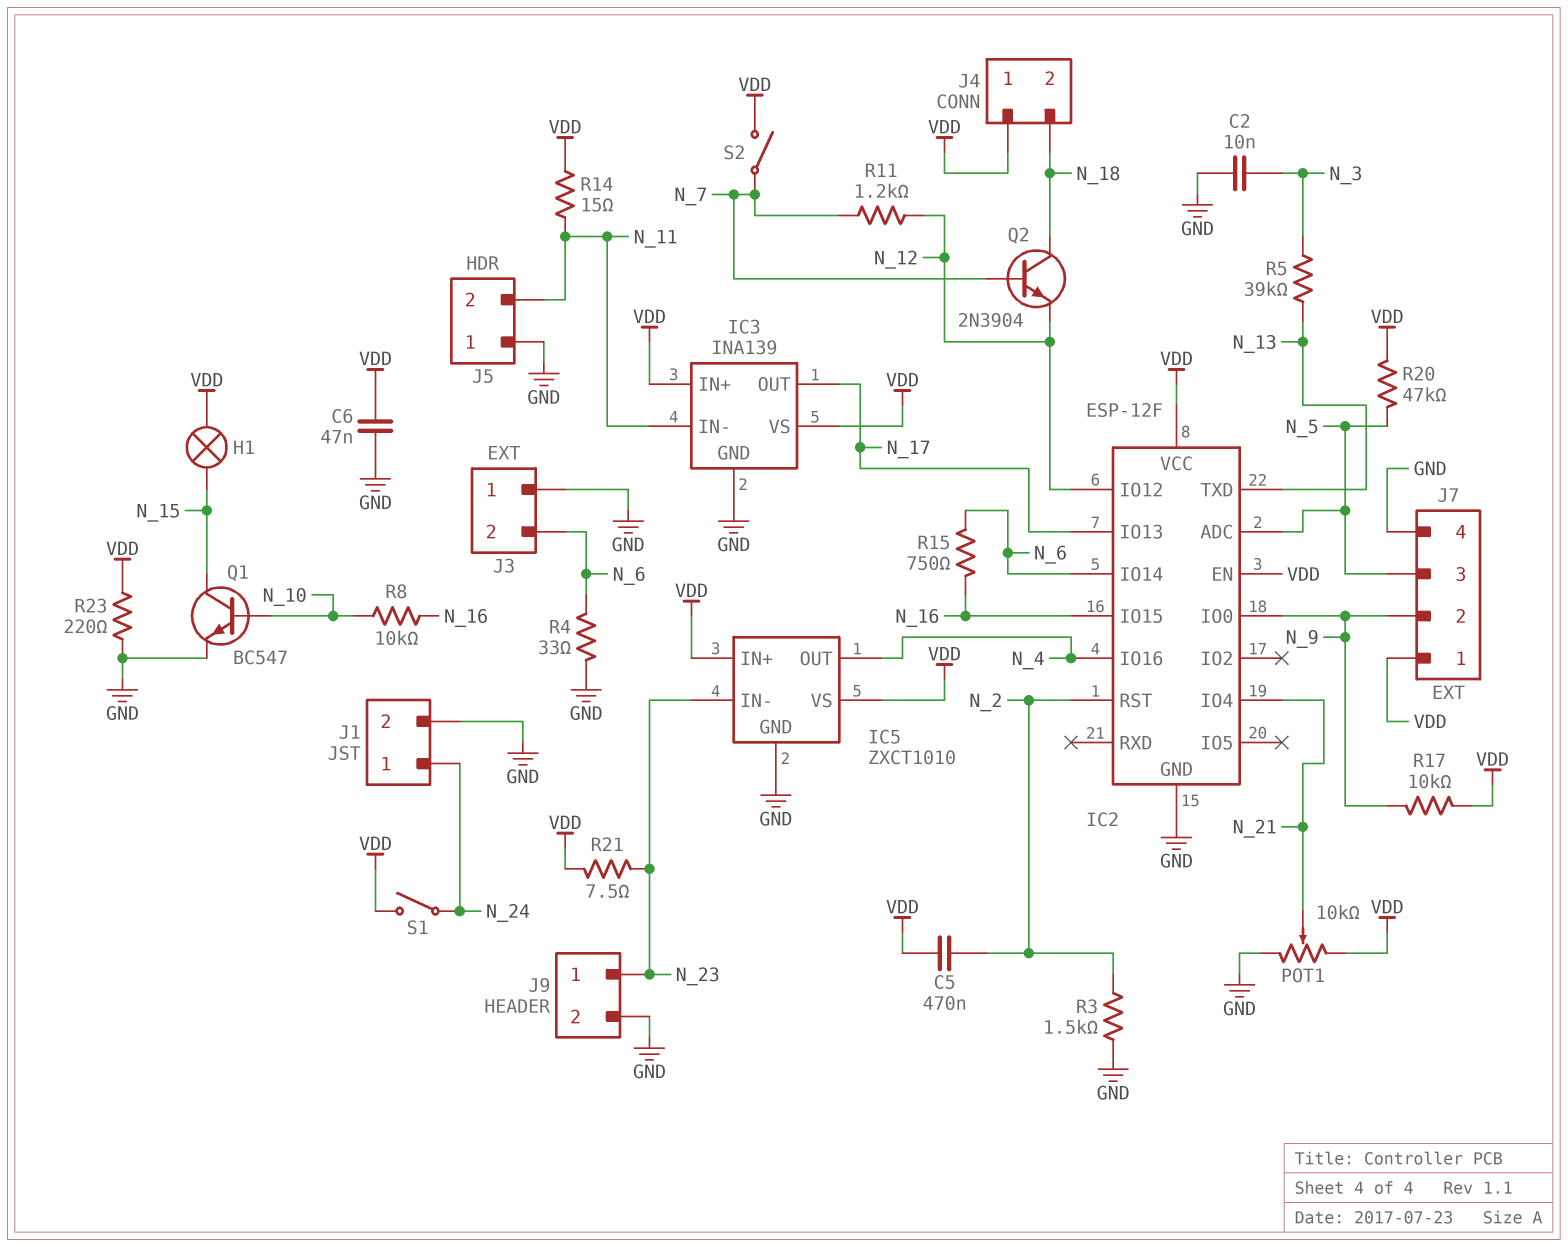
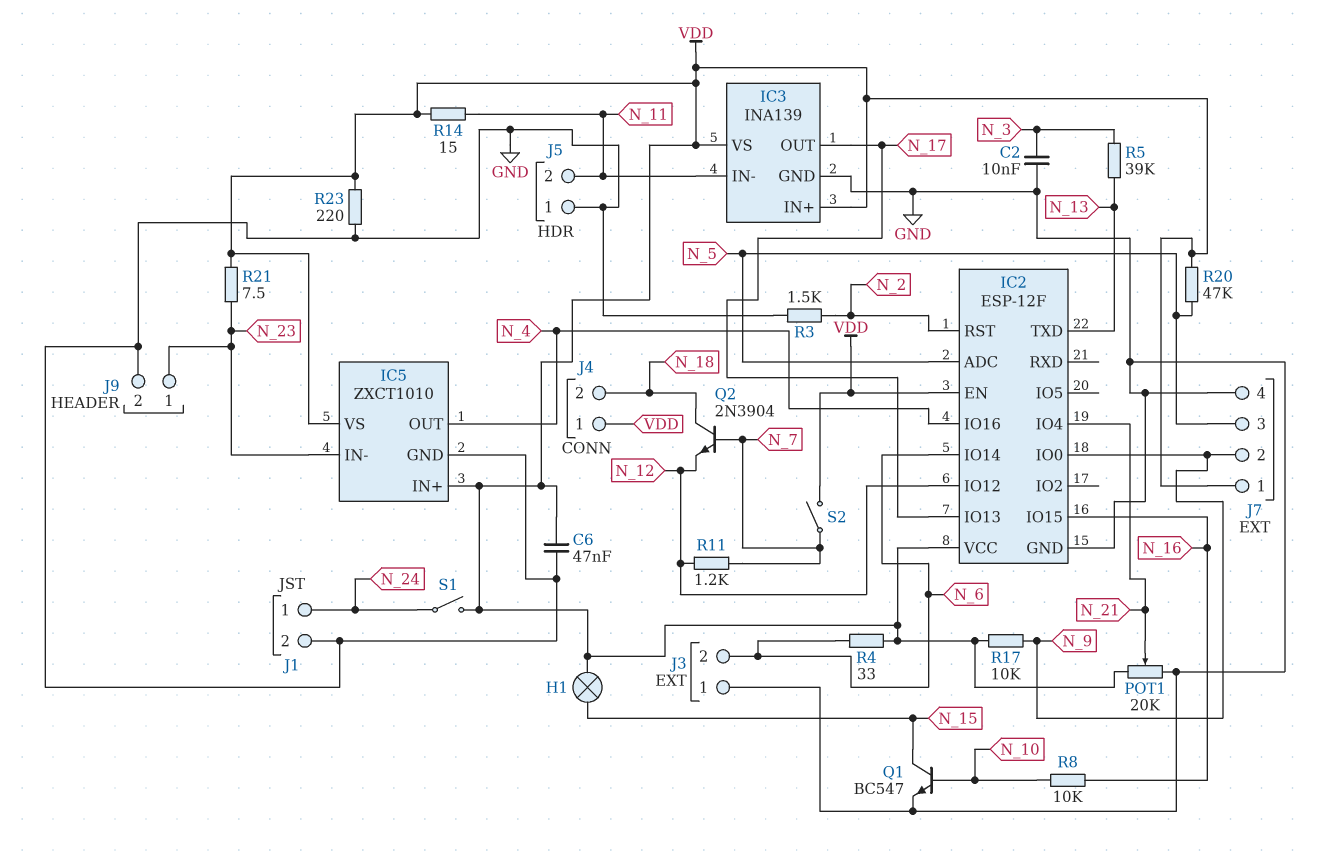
C5: 470nF (N_2, VDD) -> none
POT1: 10k (GND, VDD, wiper N_21) -> 20k (GND, VDD, wiper N_21)
R4: 33 (GND, N_6) -> 33 (N_6, VDD)
R15: 750 (N_6, N_16) -> none

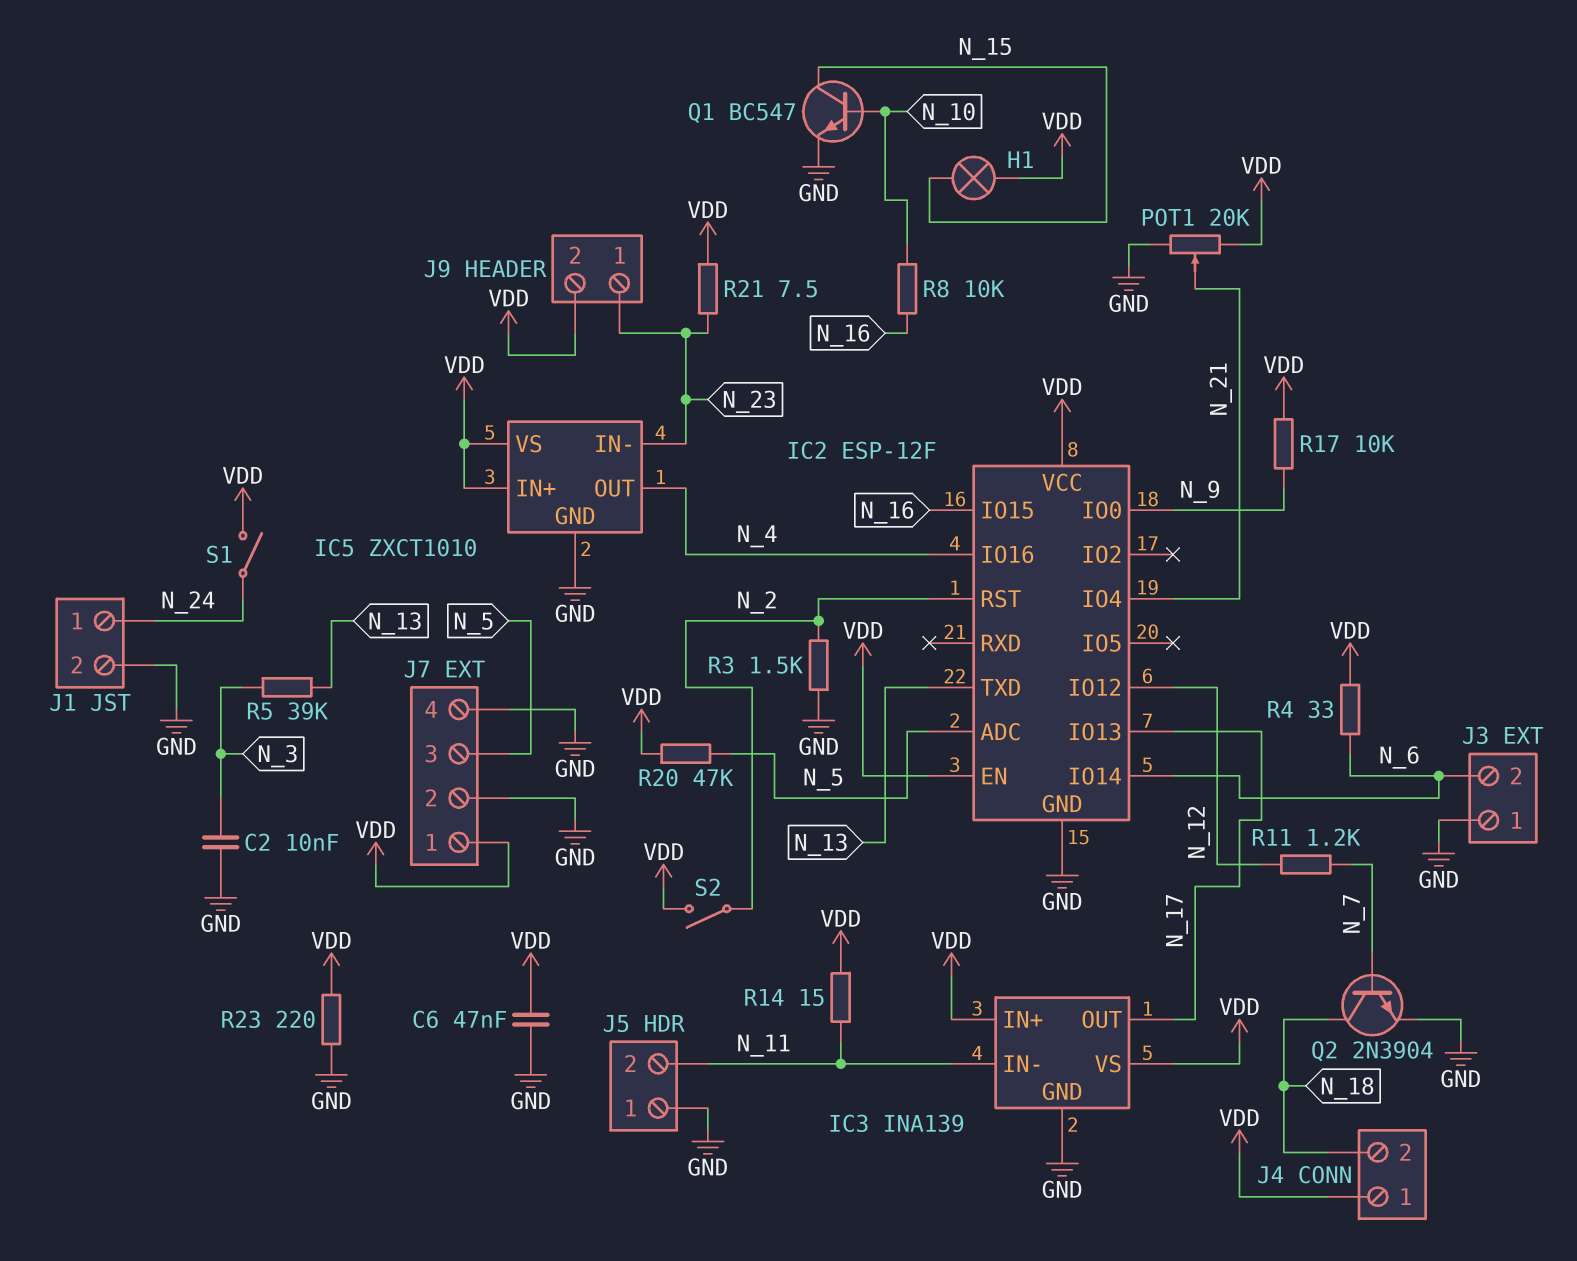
J7 pin 2: N_9 -> GND
J9 pin 2: GND -> VDD
Q2: NPN 2N3904 (B N_7, C N_18, E N_12) -> NPN 2N3904 (B N_7, C N_18, E GND)
S2: switch (N_7, VDD) -> switch (N_2, VDD)

